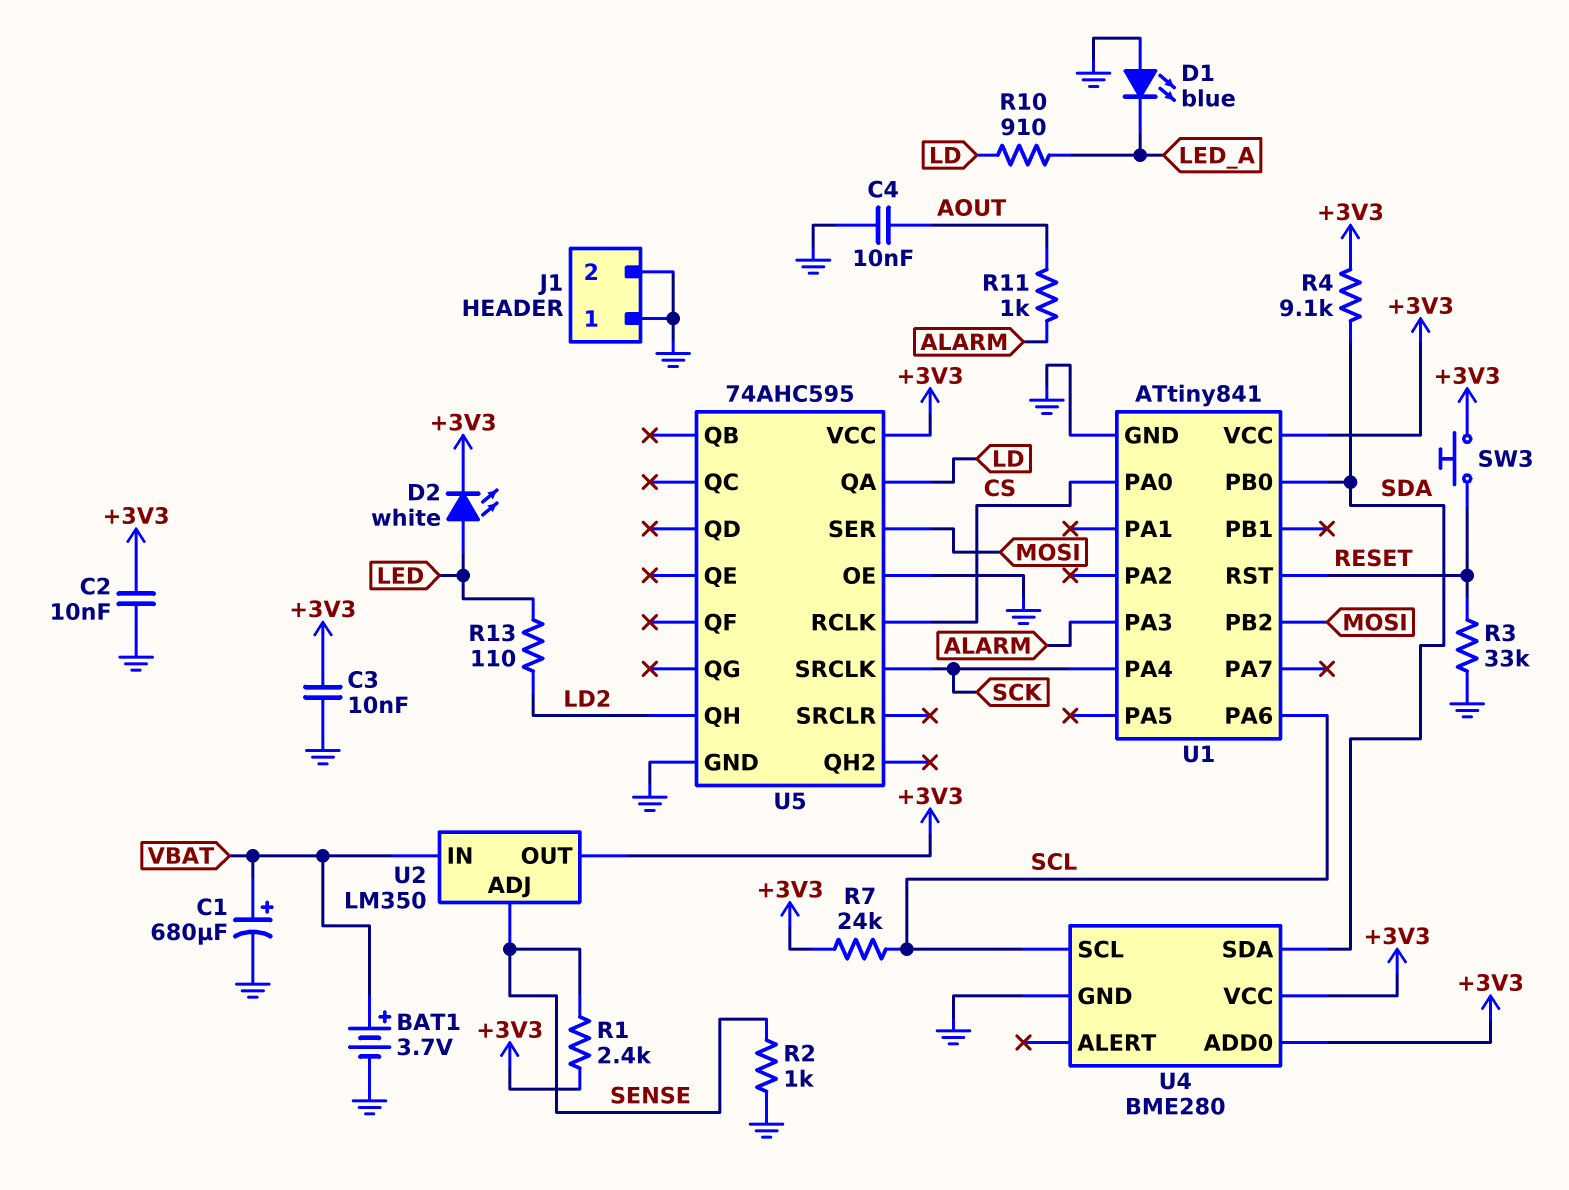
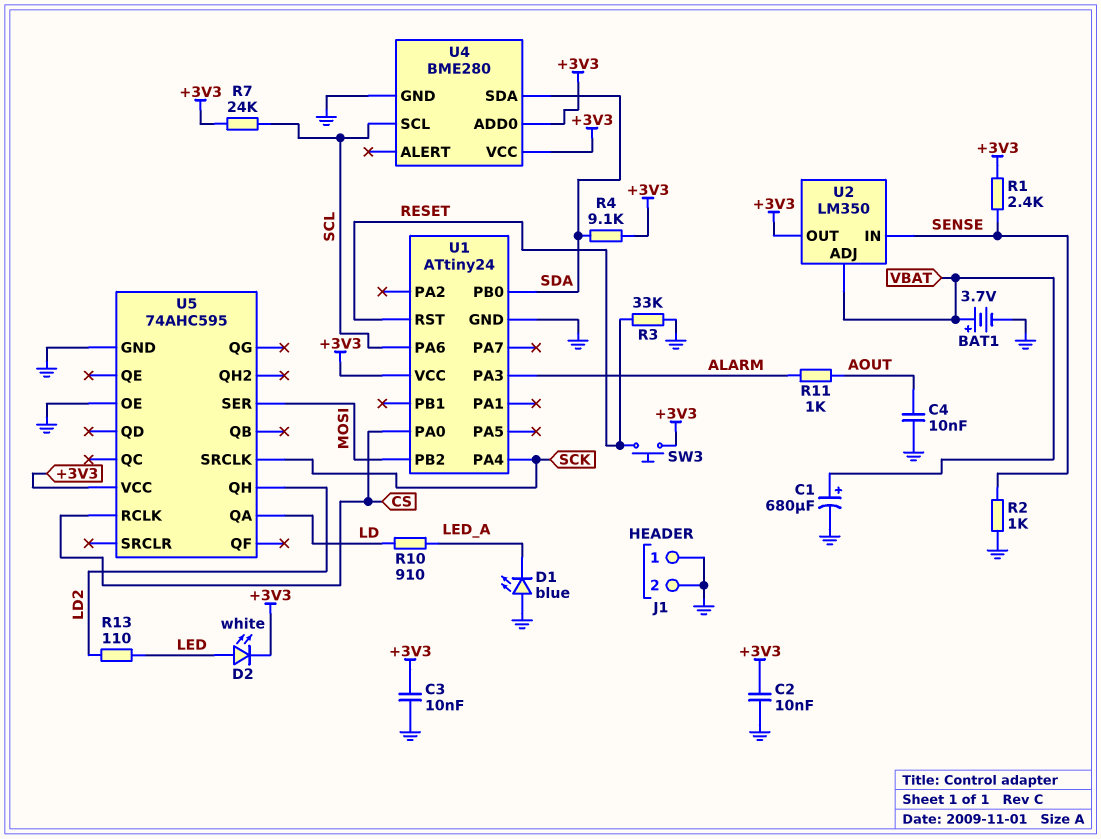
U1: ATtiny841 -> ATtiny24
U2 pin ADJ: SENSE -> VBAT
U2 pin IN: VBAT -> SENSE

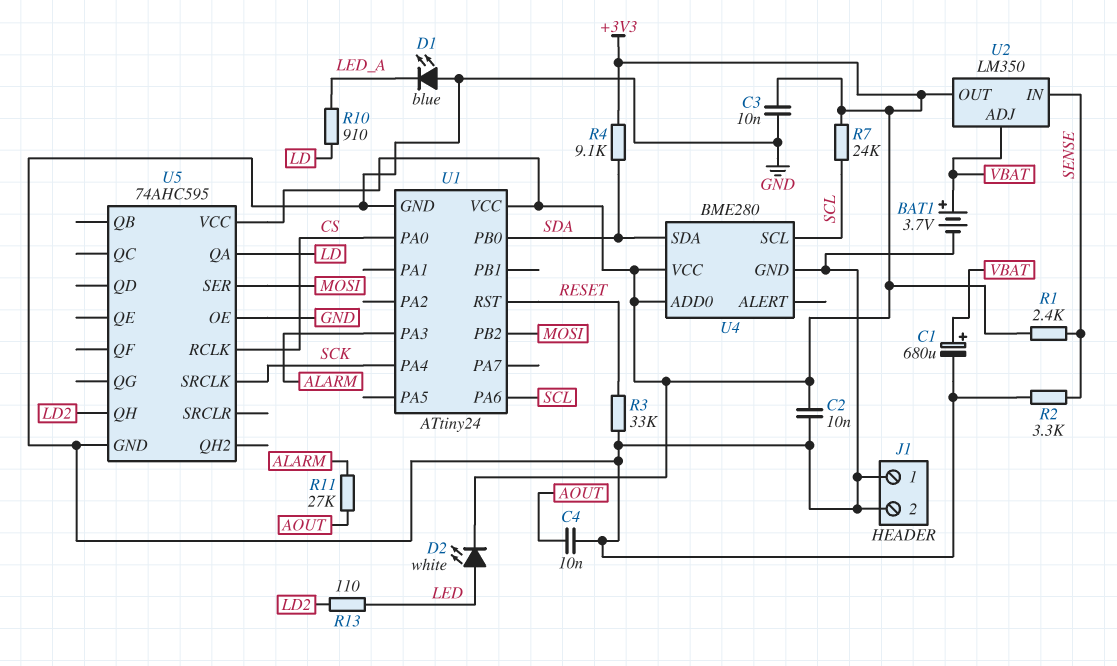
R2: 1k (GND, SENSE) -> 3.3k (GND, SENSE)
R11: 1k (ALARM, AOUT) -> 27k (ALARM, AOUT)
SW3: button (+3V3, RESET) -> none

